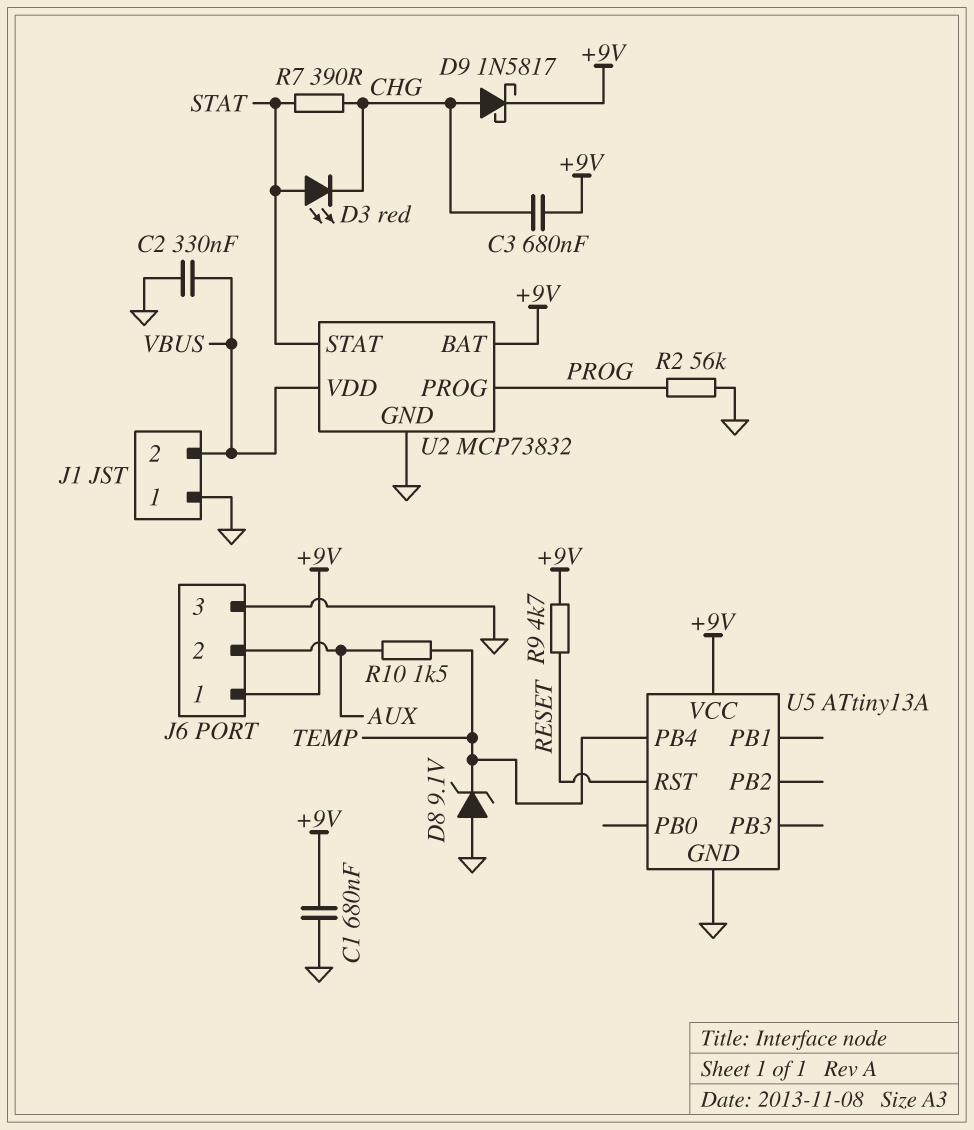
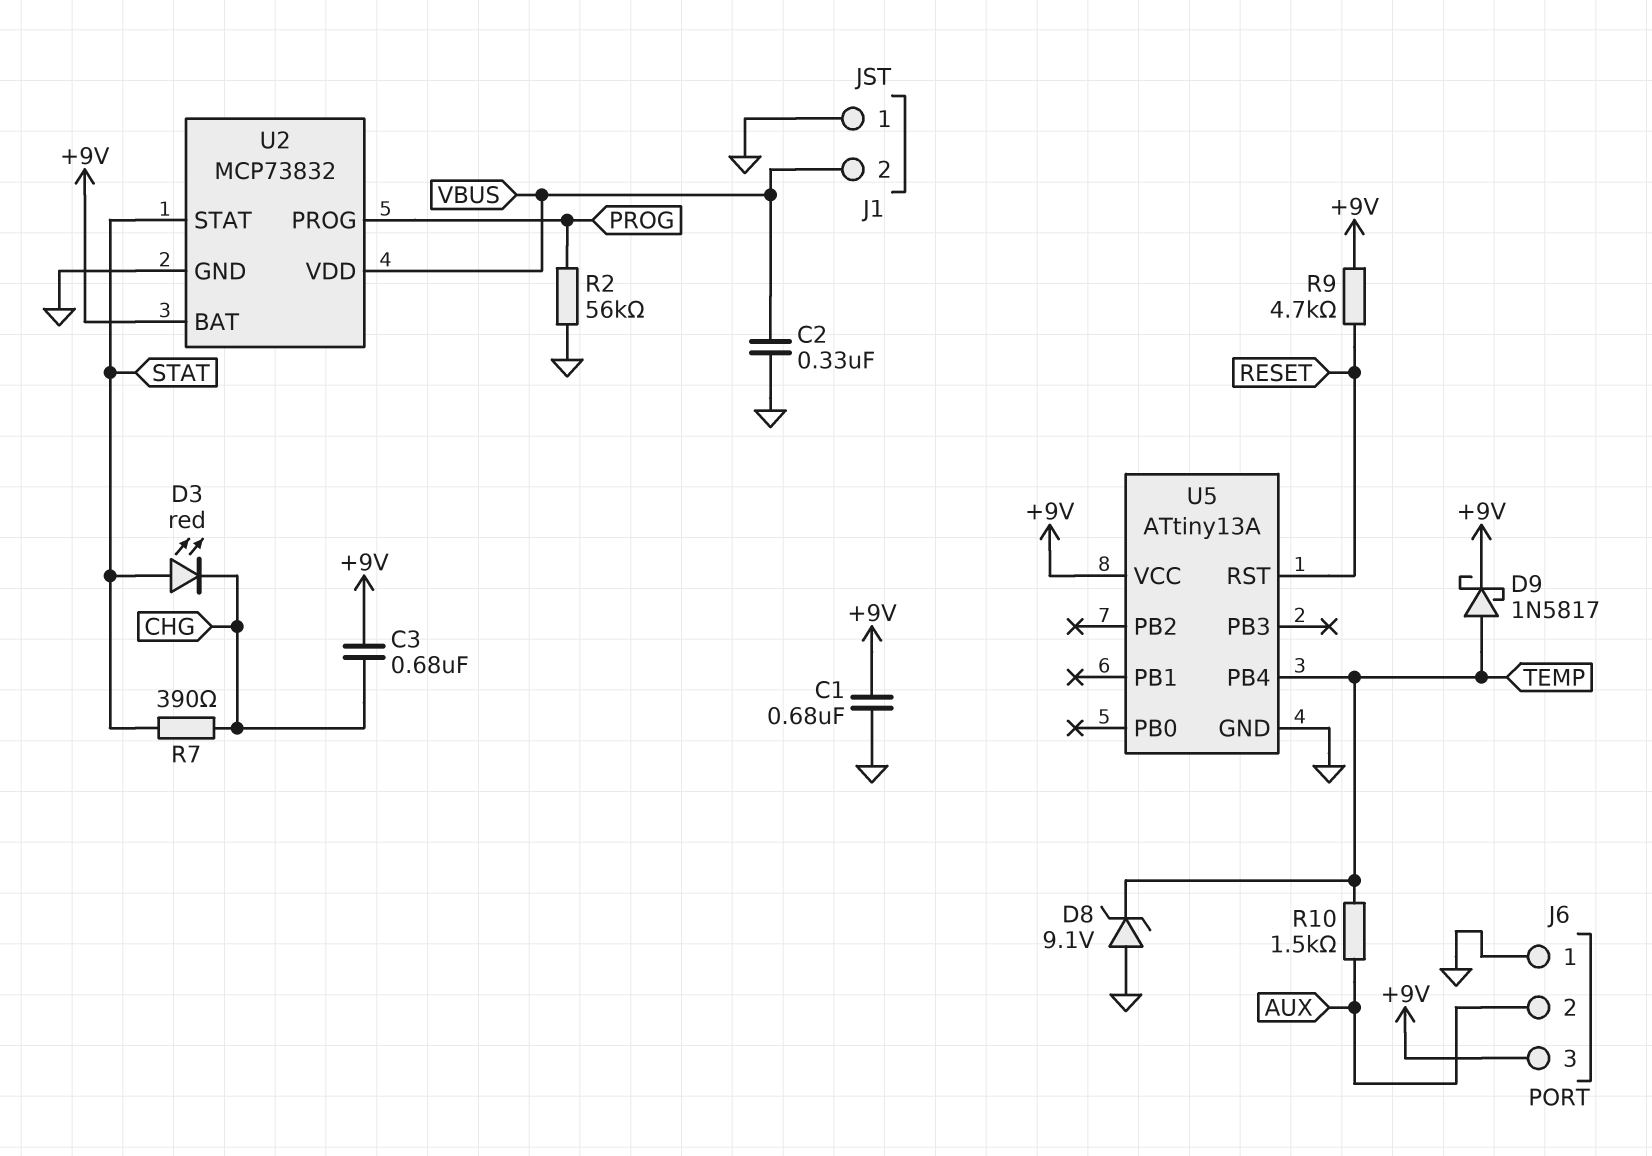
D9: schottky 1N5817 (A CHG, K +9V) -> schottky 1N5817 (A TEMP, K +9V)
J6 pin 1: +9V -> GND
J6 pin 3: GND -> +9V

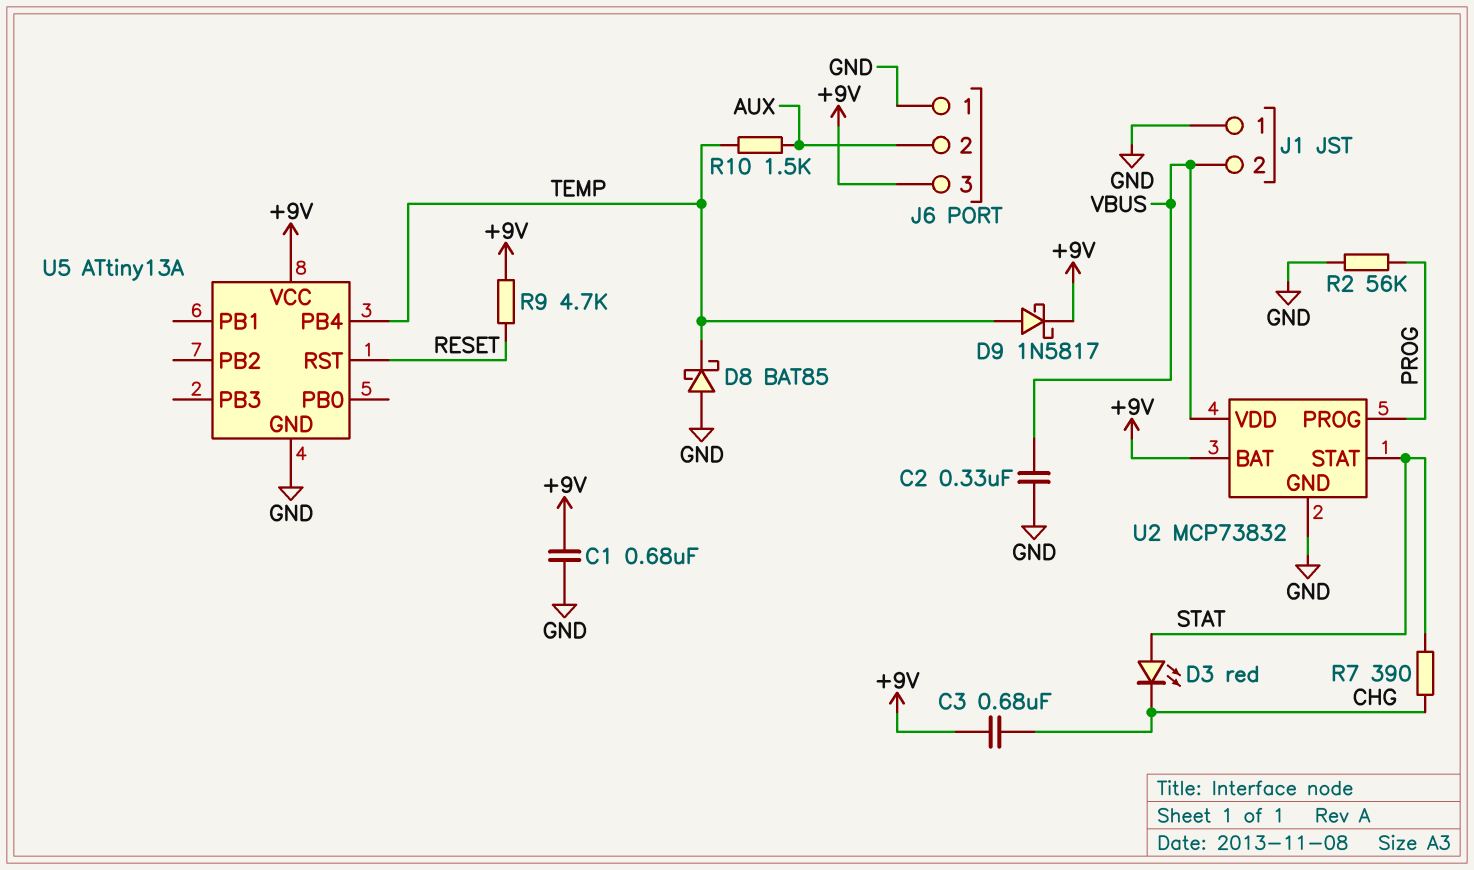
D8: zener 9.1V (A GND, K TEMP) -> schottky BAT85 (A GND, K TEMP)

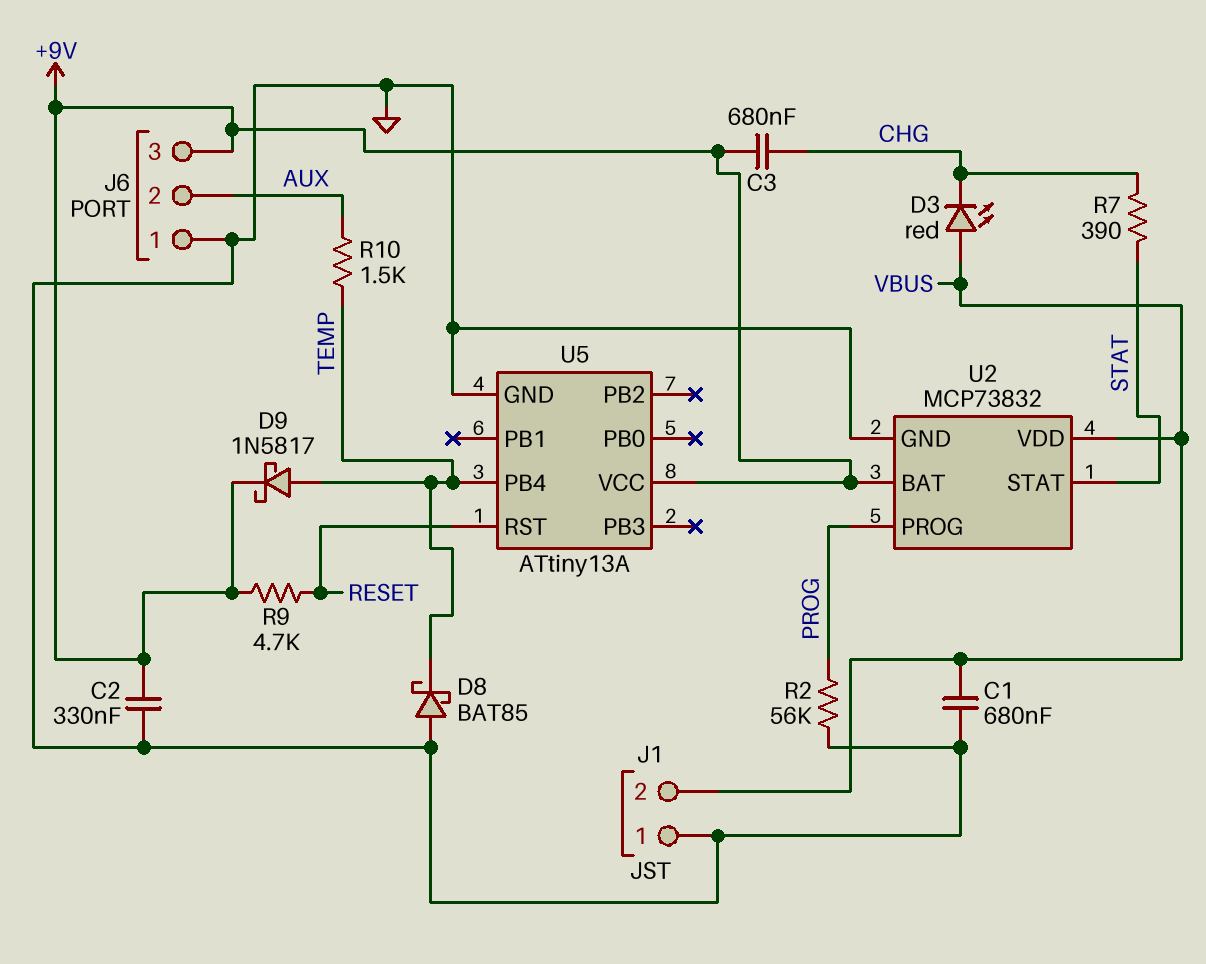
C1: 680nF (+9V, GND) -> 680nF (GND, VBUS)
C2: 330nF (GND, VBUS) -> 330nF (+9V, GND)
D3: LED red (A STAT, K CHG) -> LED red (A VBUS, K CHG)

